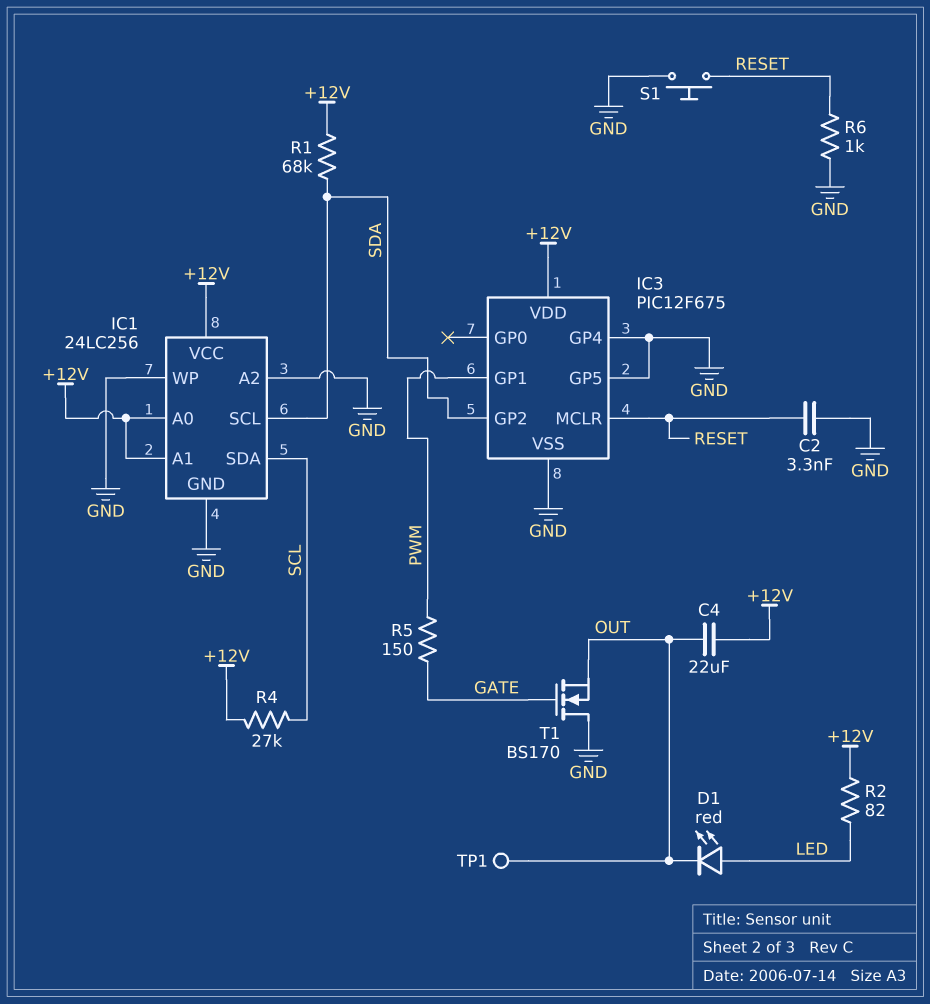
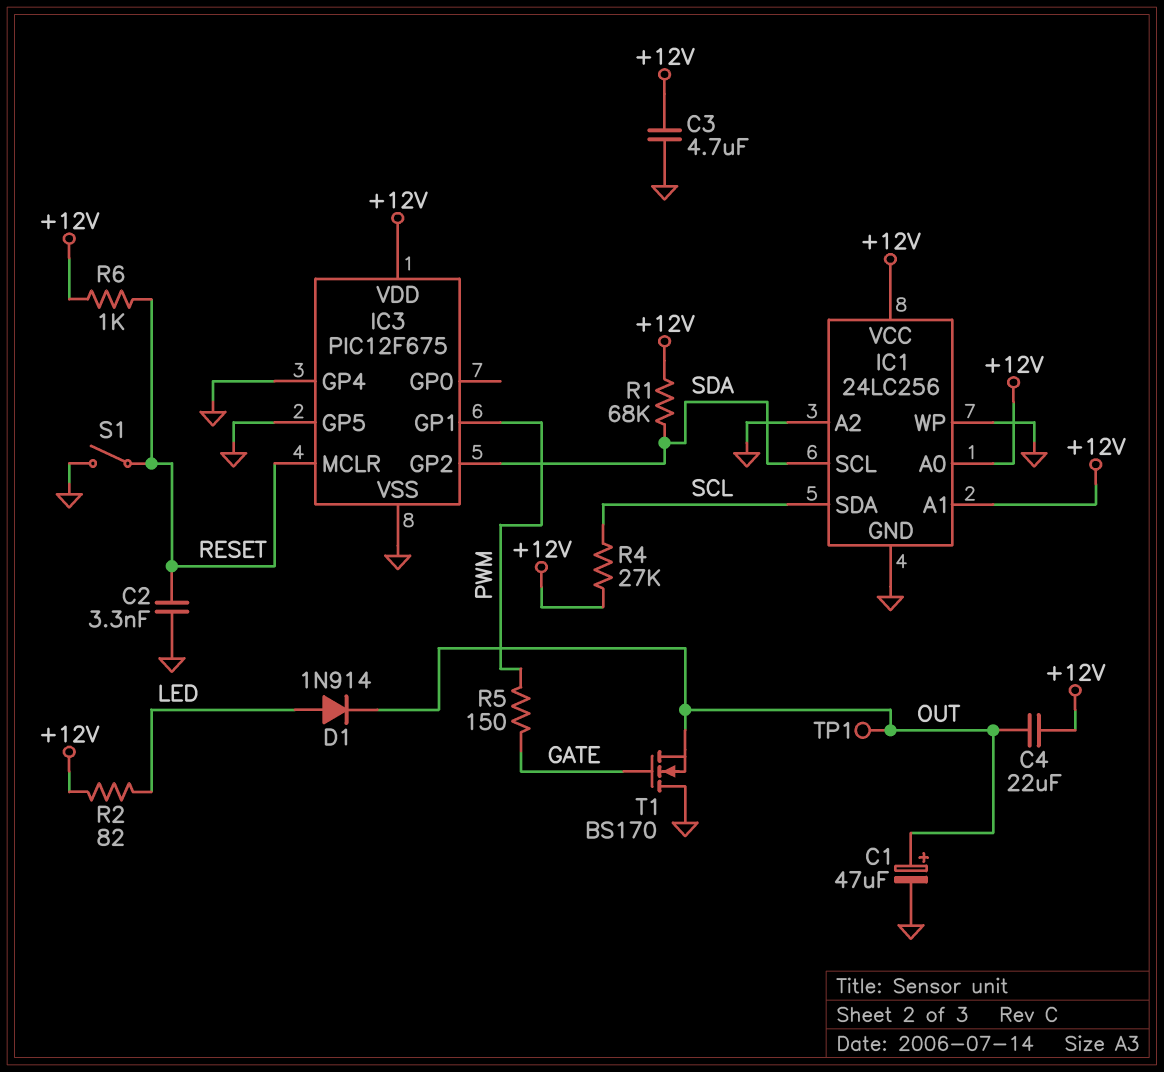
C1: none -> 47uF (plus OUT, minus GND)
C3: none -> 4.7uF (+12V, GND)
D1: LED red (A LED, K OUT) -> diode 1N914 (A LED, K OUT)
R6: 1k (GND, RESET) -> 1k (+12V, RESET)
S1: button (GND, RESET) -> switch (GND, RESET)

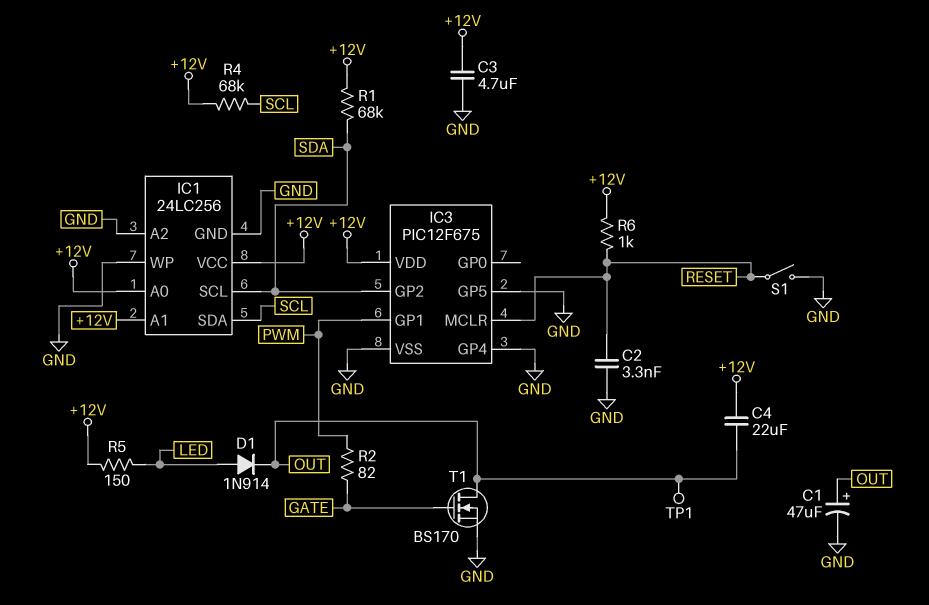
R2: 82 (+12V, LED) -> 82 (GATE, PWM)
R4: 27k (+12V, SCL) -> 68k (+12V, SCL)
R5: 150 (GATE, PWM) -> 150 (+12V, LED)
T1: NMOS BS170 (G GATE, D GND, S OUT) -> NMOS BS170 (G GATE, D OUT, S GND)

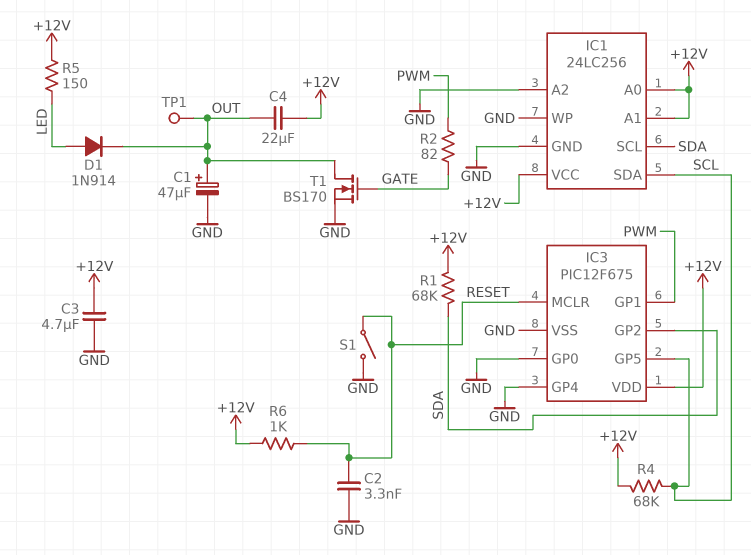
IC3 pin GP0: none -> GND
IC3 pin GP5: GND -> SCL

